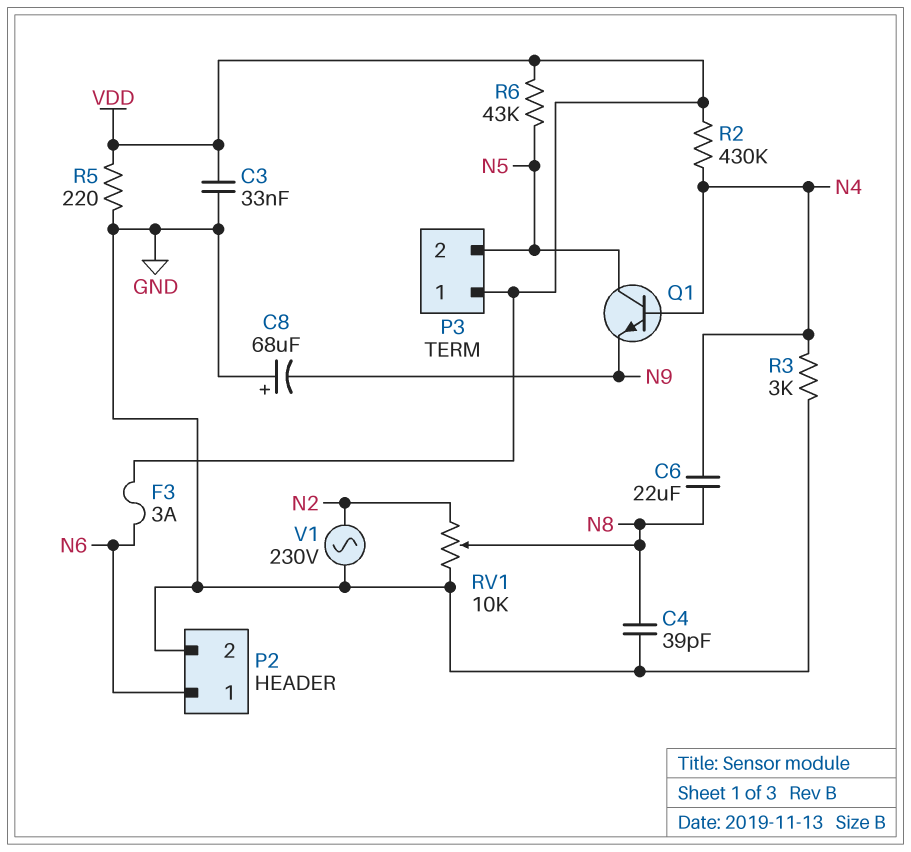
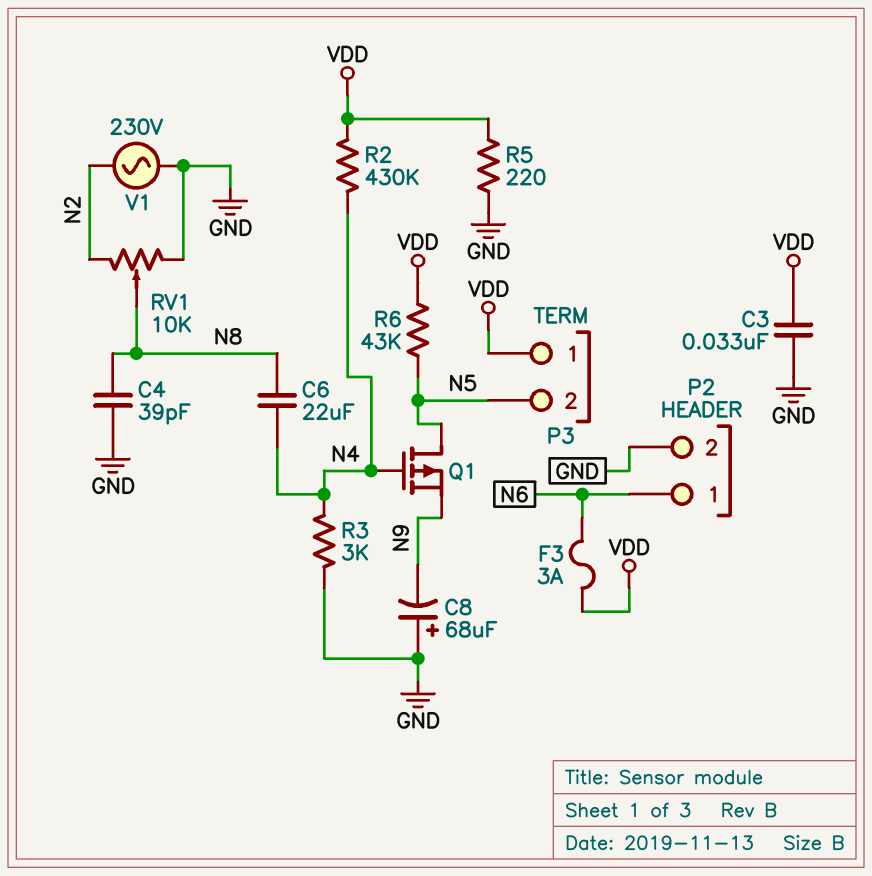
Q1: NPN (B N4, C N5, E N9) -> PMOS (G N4, D N5, S N9)

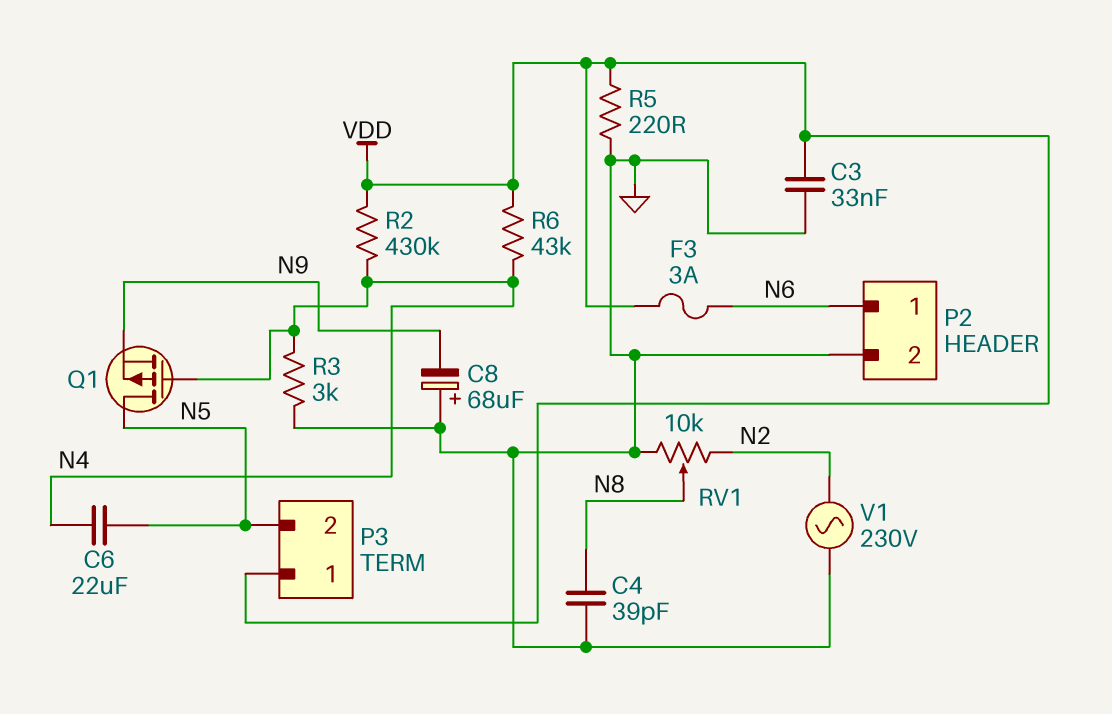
C6: 22uF (N4, N8) -> 22uF (N4, N5)
R6: 43k (N5, VDD) -> 43k (N4, VDD)

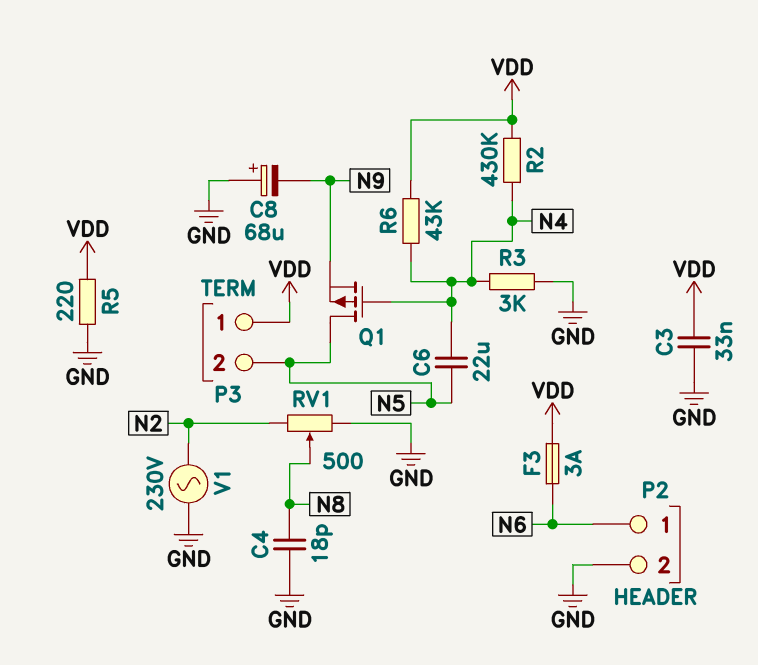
C4: 39pF (GND, N8) -> 18pF (GND, N8)
RV1: 10k (GND, N2, wiper N8) -> 500 (GND, N2, wiper N8)

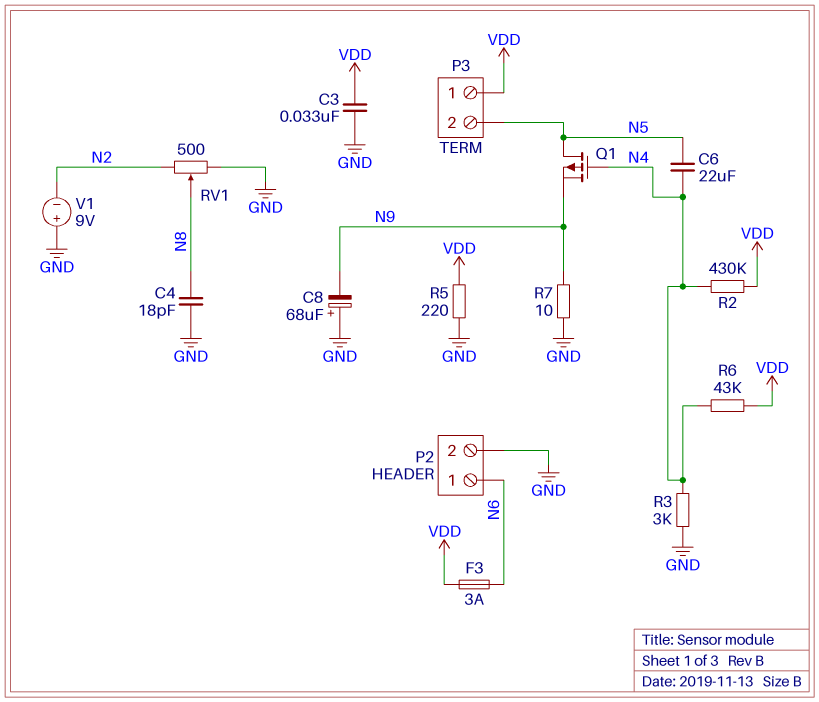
R7: none -> 10 (GND, N9)
V1: AC 230V (GND, N2) -> 9V (plus GND, minus N2)

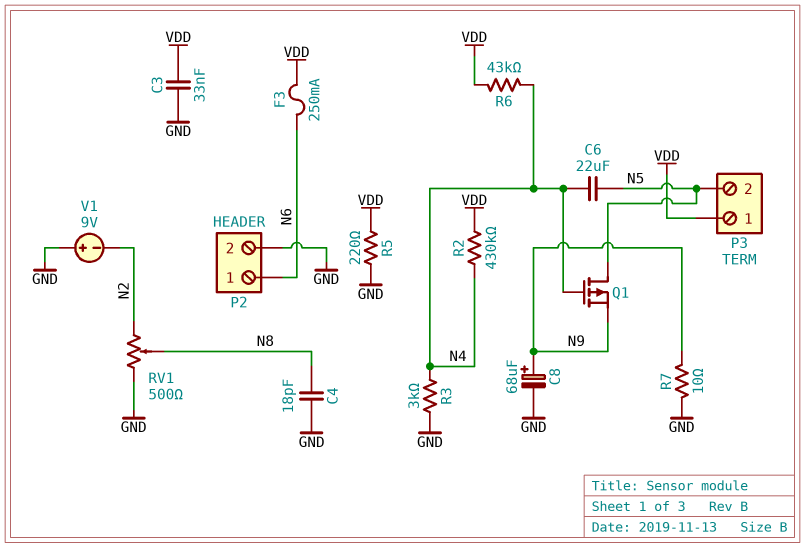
C8: 68uF (plus GND, minus N9) -> 68uF (plus N9, minus GND)
F3: 3A (N6, VDD) -> 250mA (N6, VDD)

